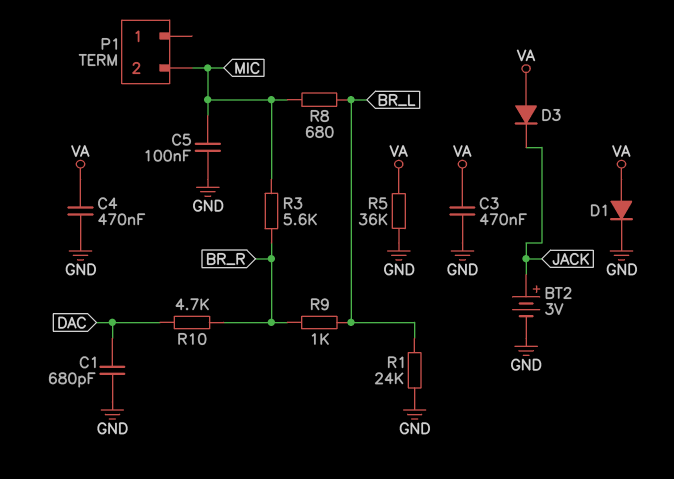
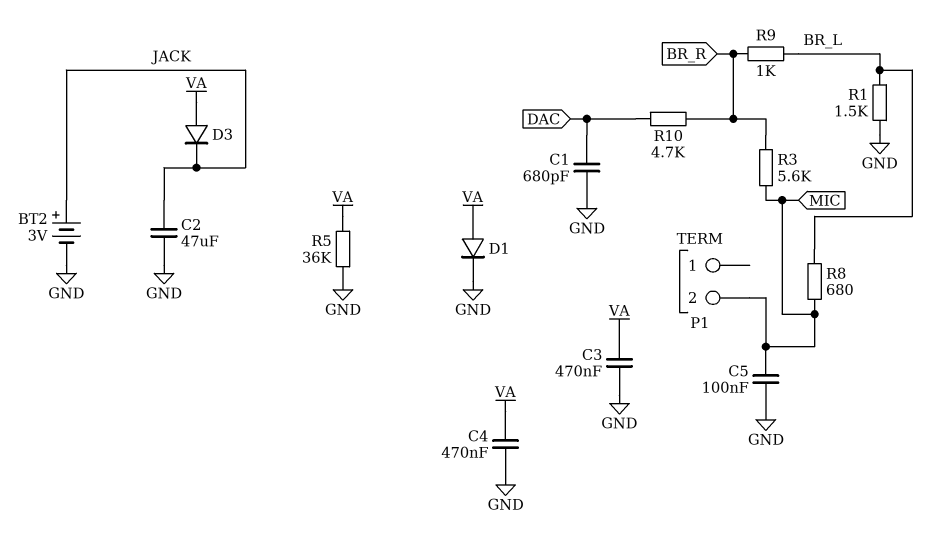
C2: none -> 47uF (GND, JACK)
R1: 24k (BR_L, GND) -> 1.5k (BR_L, GND)

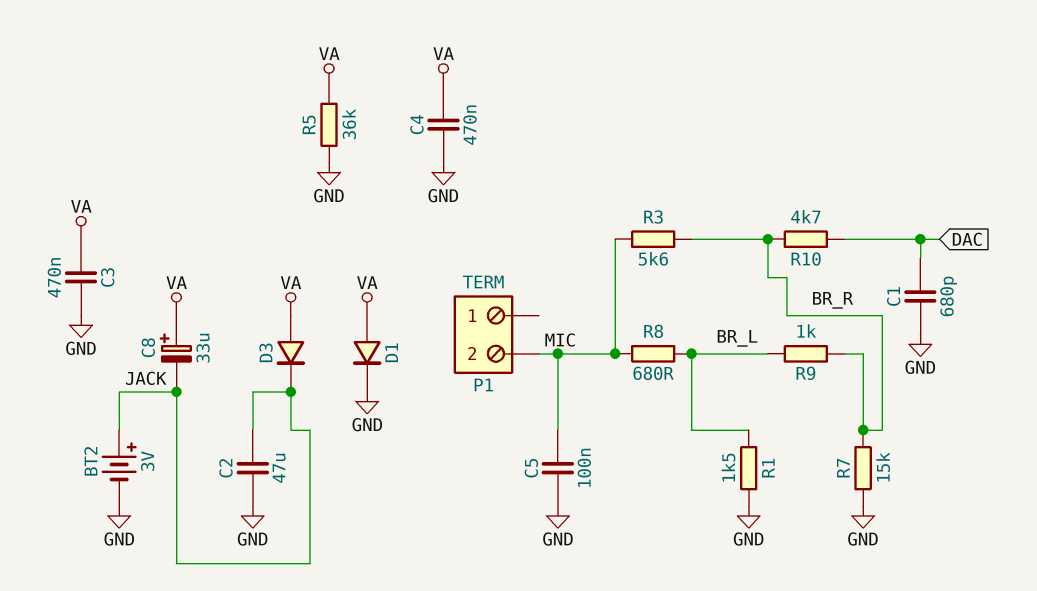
C8: none -> 33uF (plus VA, minus JACK)
R7: none -> 15k (BR_R, GND)

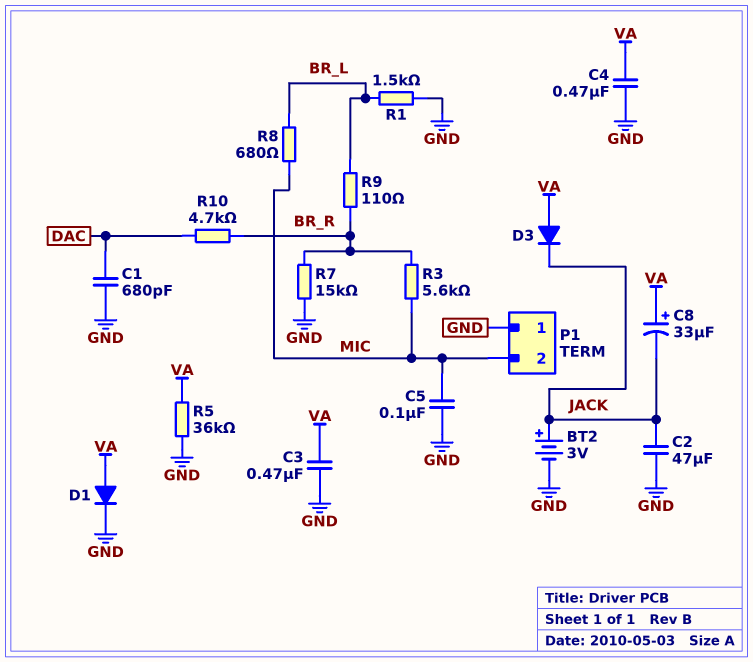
P1 pin 1: none -> GND
R9: 1k (BR_L, BR_R) -> 110 (BR_L, BR_R)

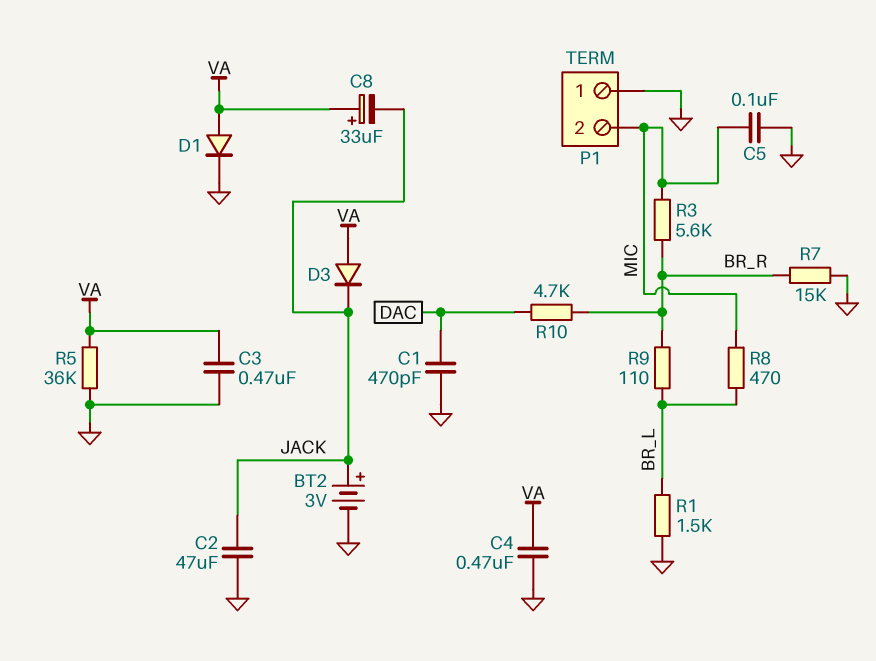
C1: 680pF (DAC, GND) -> 470pF (DAC, GND)
R8: 680 (BR_L, MIC) -> 470 (BR_L, MIC)

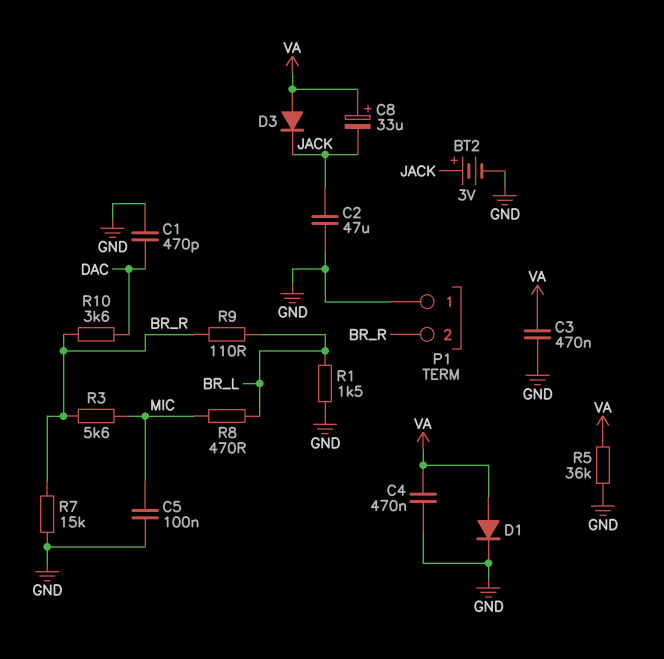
P1 pin 2: MIC -> BR_R
R10: 4.7k (BR_R, DAC) -> 3.6k (BR_R, DAC)

